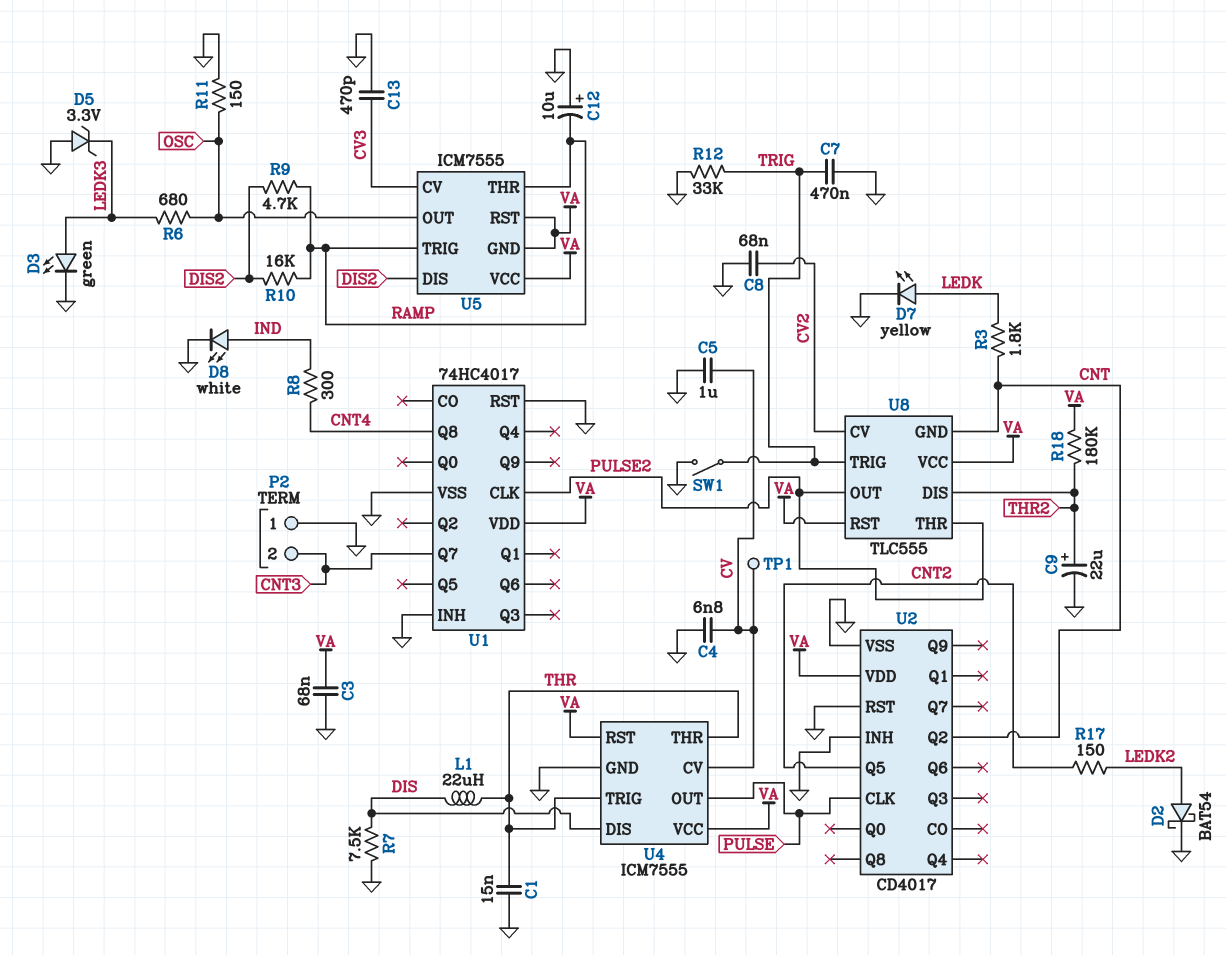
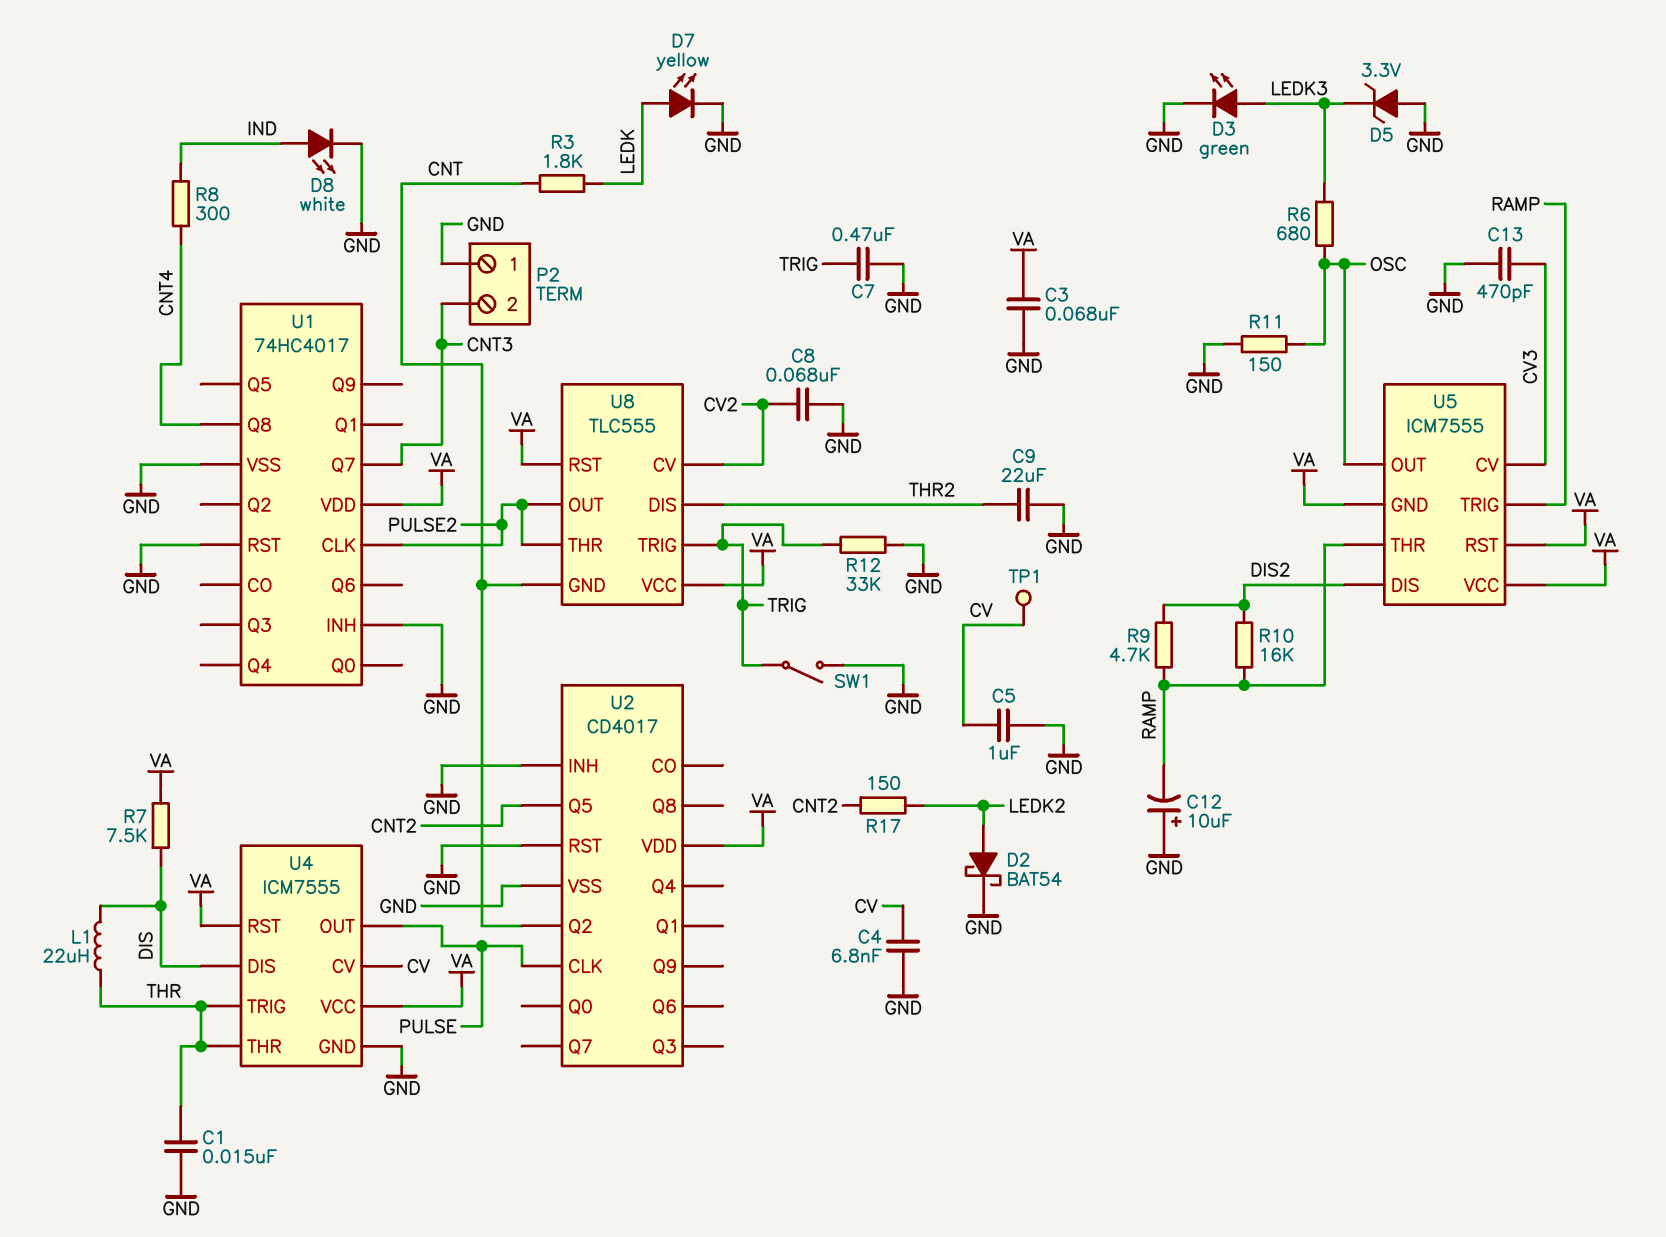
C9: 22uF (plus THR2, minus GND) -> 22uF (GND, THR2)
R7: 7.5k (DIS, GND) -> 7.5k (DIS, VA)
R18: 180k (THR2, VA) -> none

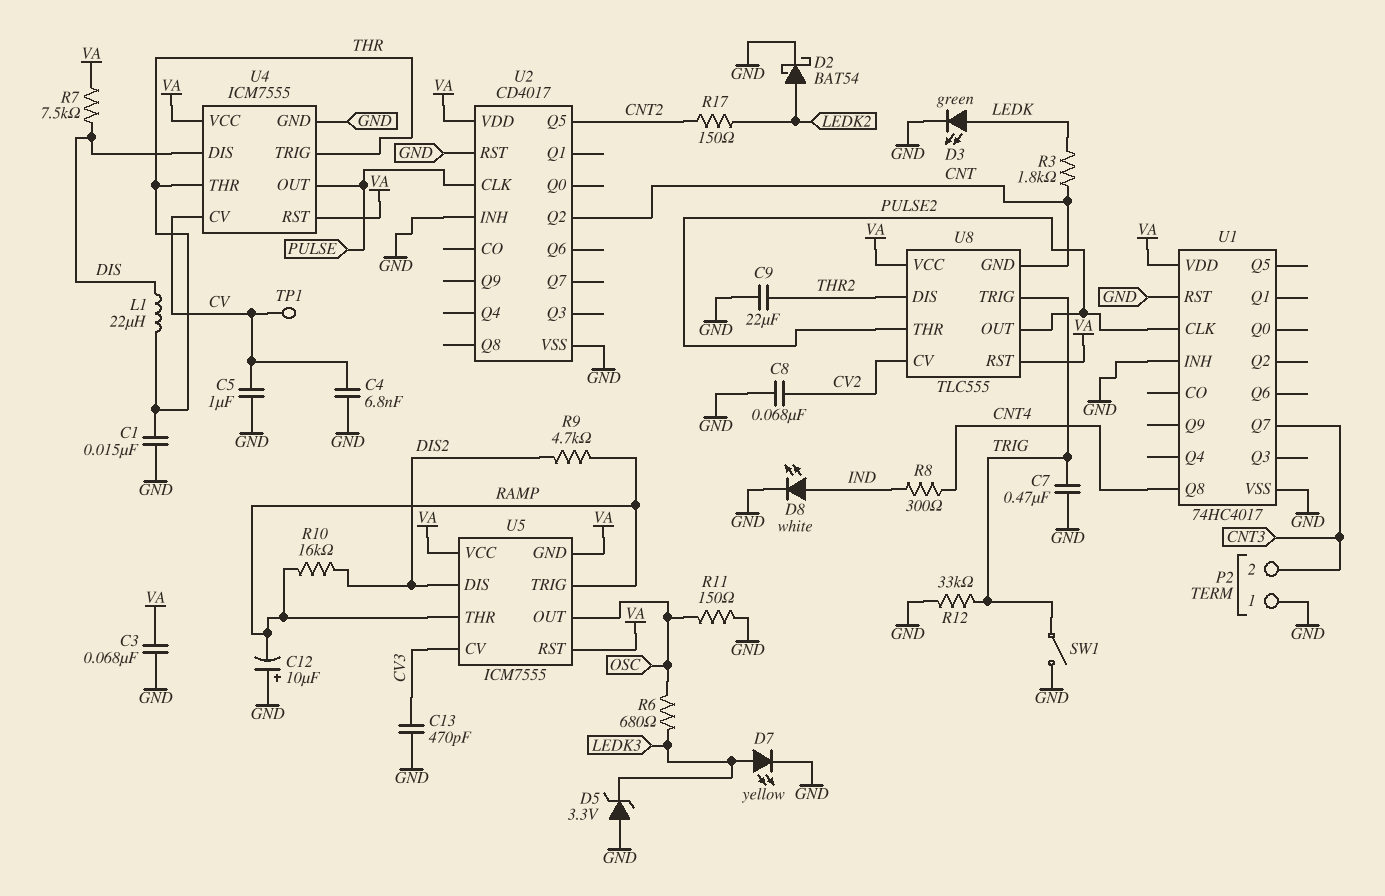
D3: LED green (A LEDK3, K GND) -> LED green (A LEDK, K GND)
D7: LED yellow (A LEDK, K GND) -> LED yellow (A LEDK3, K GND)

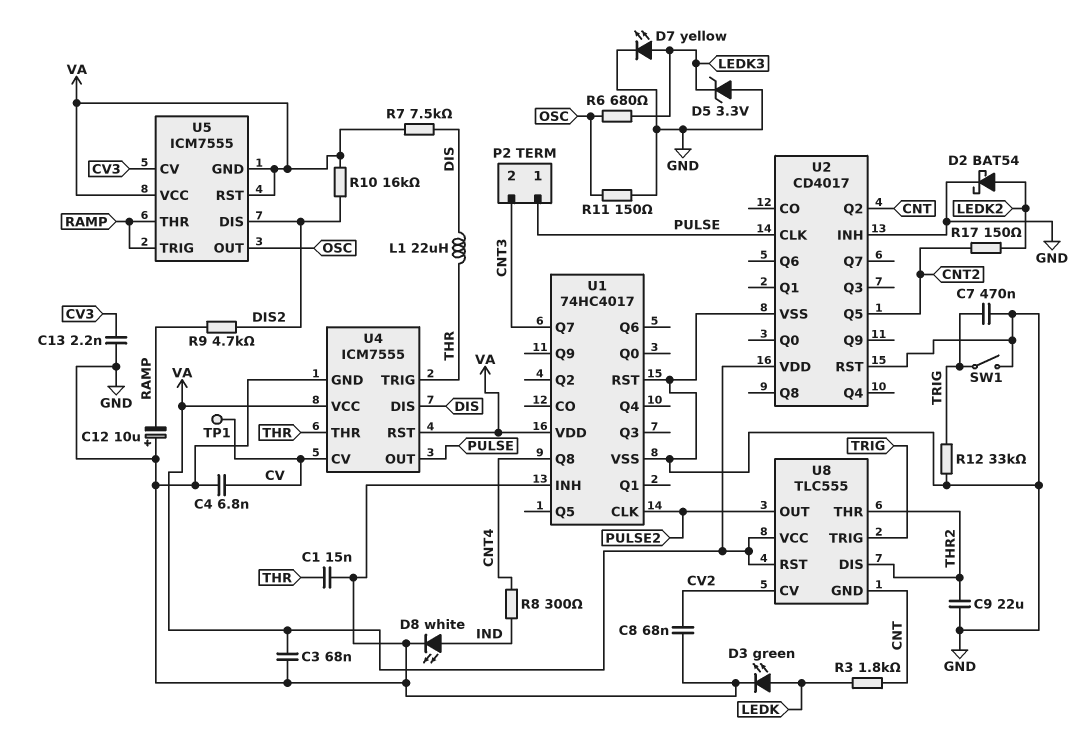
C5: 1uF (CV, GND) -> none
C13: 470pF (CV3, GND) -> 2.2nF (CV3, GND)
P2 pin 1: GND -> PULSE
R10: 16k (DIS2, RAMP) -> 16k (DIS2, VA)
U8 pin THR: PULSE2 -> THR2

